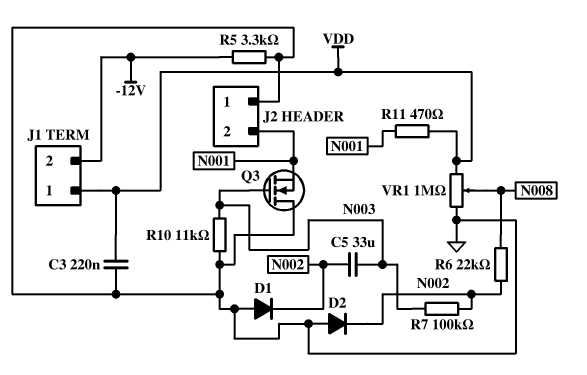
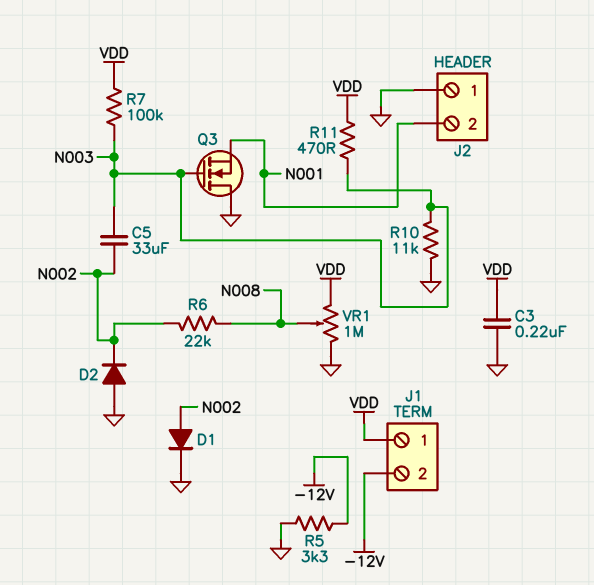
D1: diode (A GND, K N002) -> diode (A N002, K GND)
R7: 100k (N002, N003) -> 100k (N003, VDD)
R11: 470 (N001, VDD) -> 470 (N003, VDD)

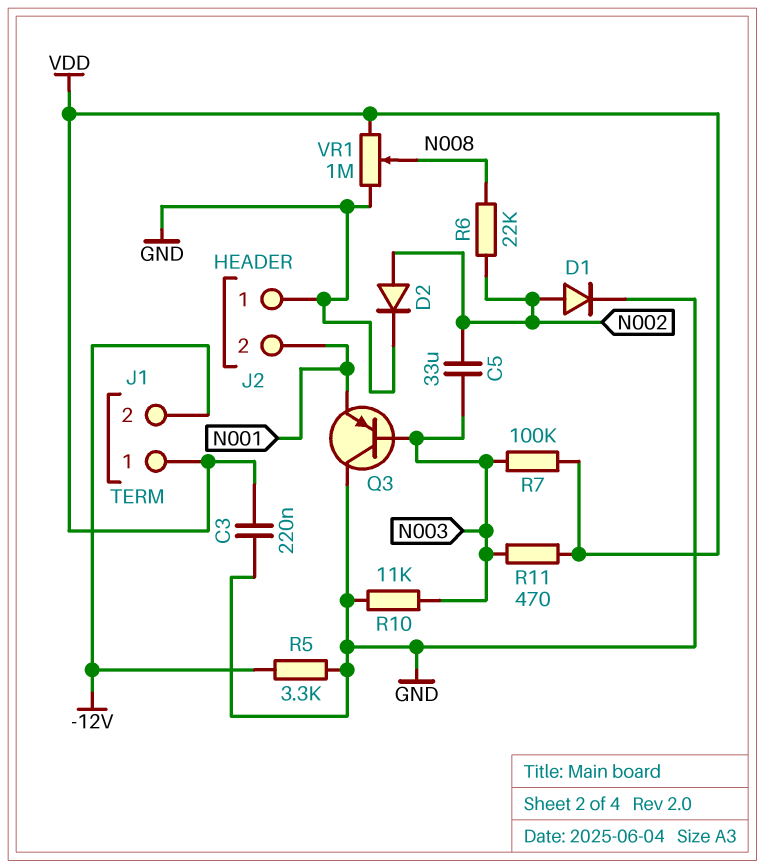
D2: diode (A GND, K N002) -> diode (A N002, K GND)
Q3: NMOS (G N003, D GND, S N001) -> PNP (B N003, C GND, E N001)

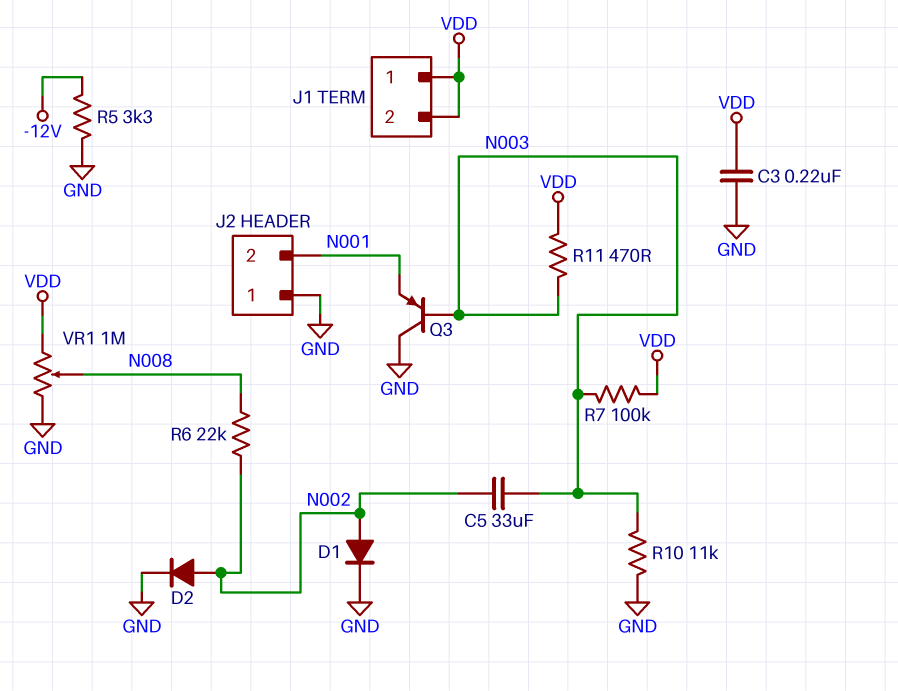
J1 pin 2: -12V -> VDD

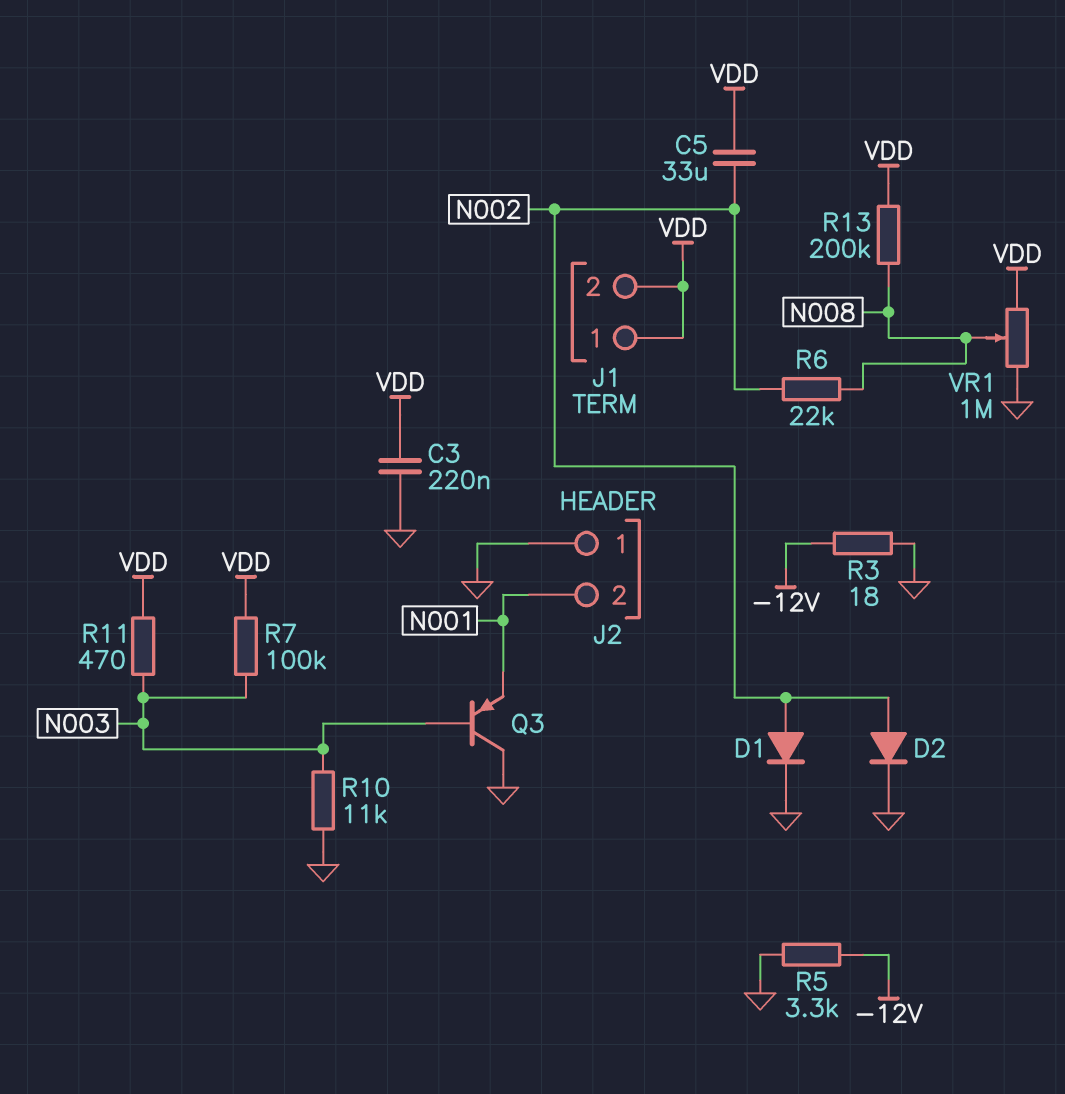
C5: 33uF (N002, N003) -> 33uF (N002, VDD)
R3: none -> 18 (-12V, GND)
R13: none -> 200k (N008, VDD)

